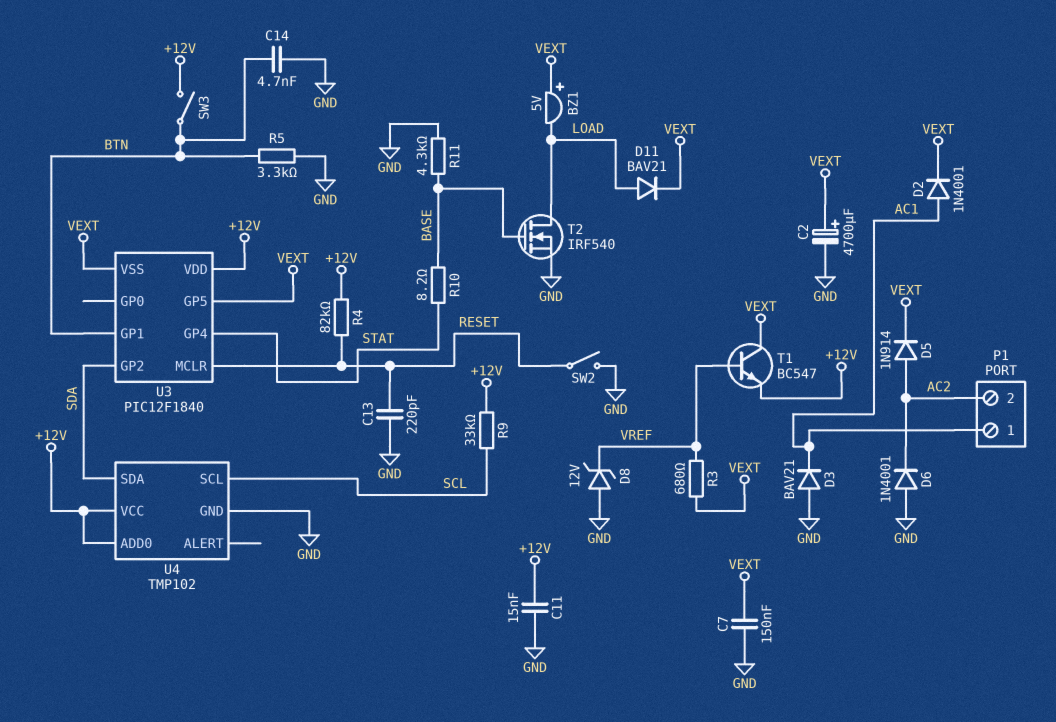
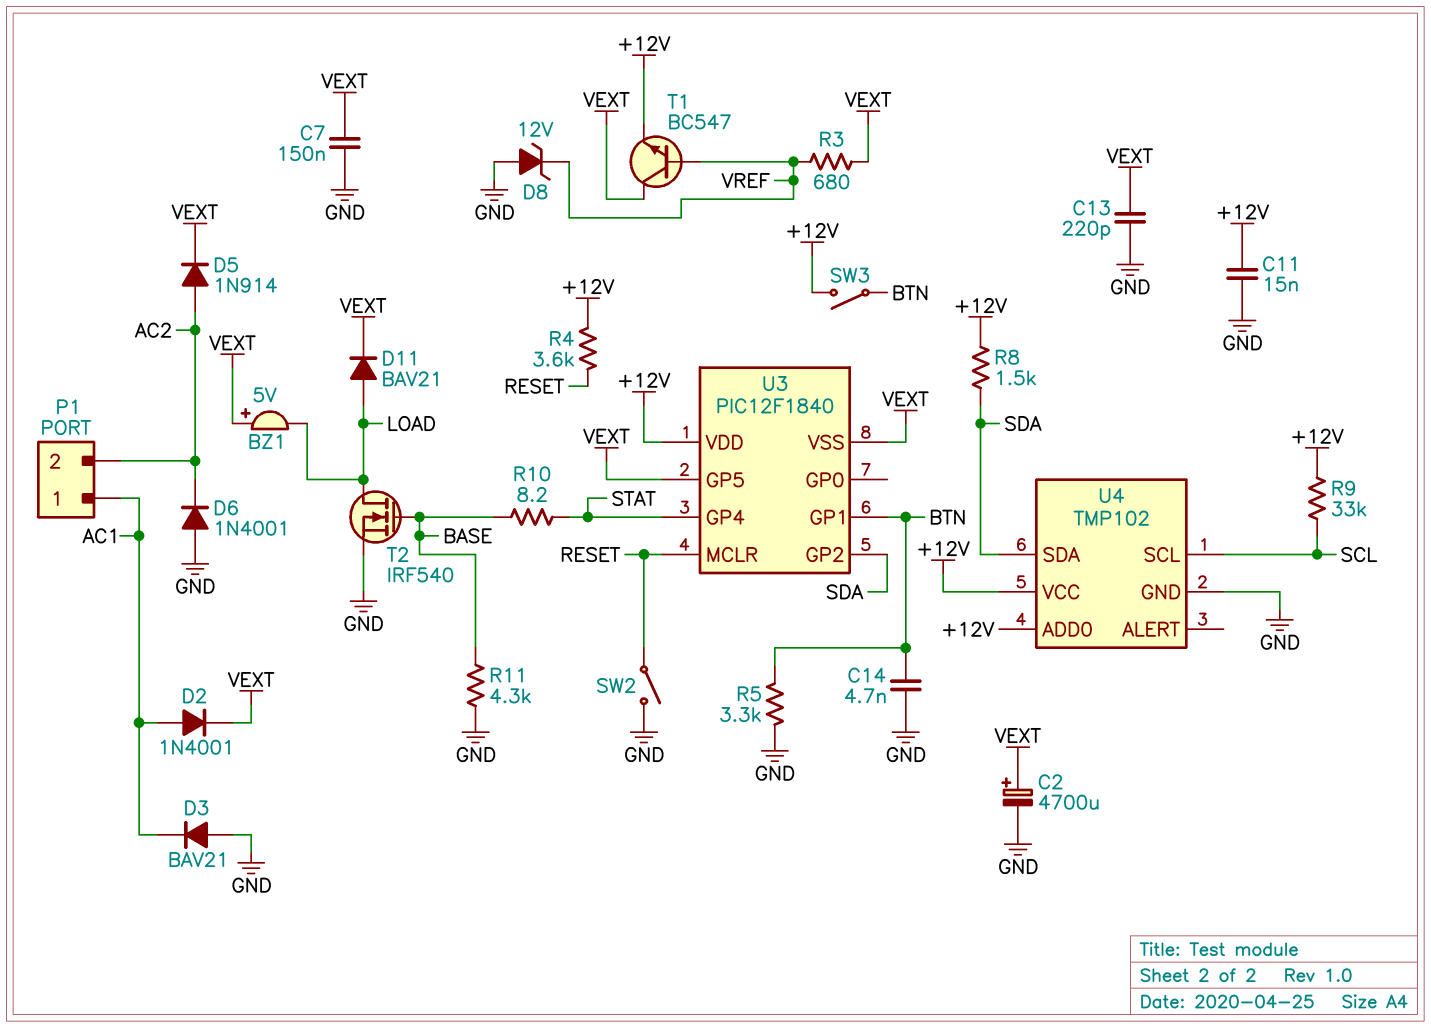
C13: 220pF (GND, RESET) -> 220pF (GND, VEXT)
R4: 82k (+12V, RESET) -> 3.6k (+12V, RESET)
R8: none -> 1.5k (+12V, SDA)

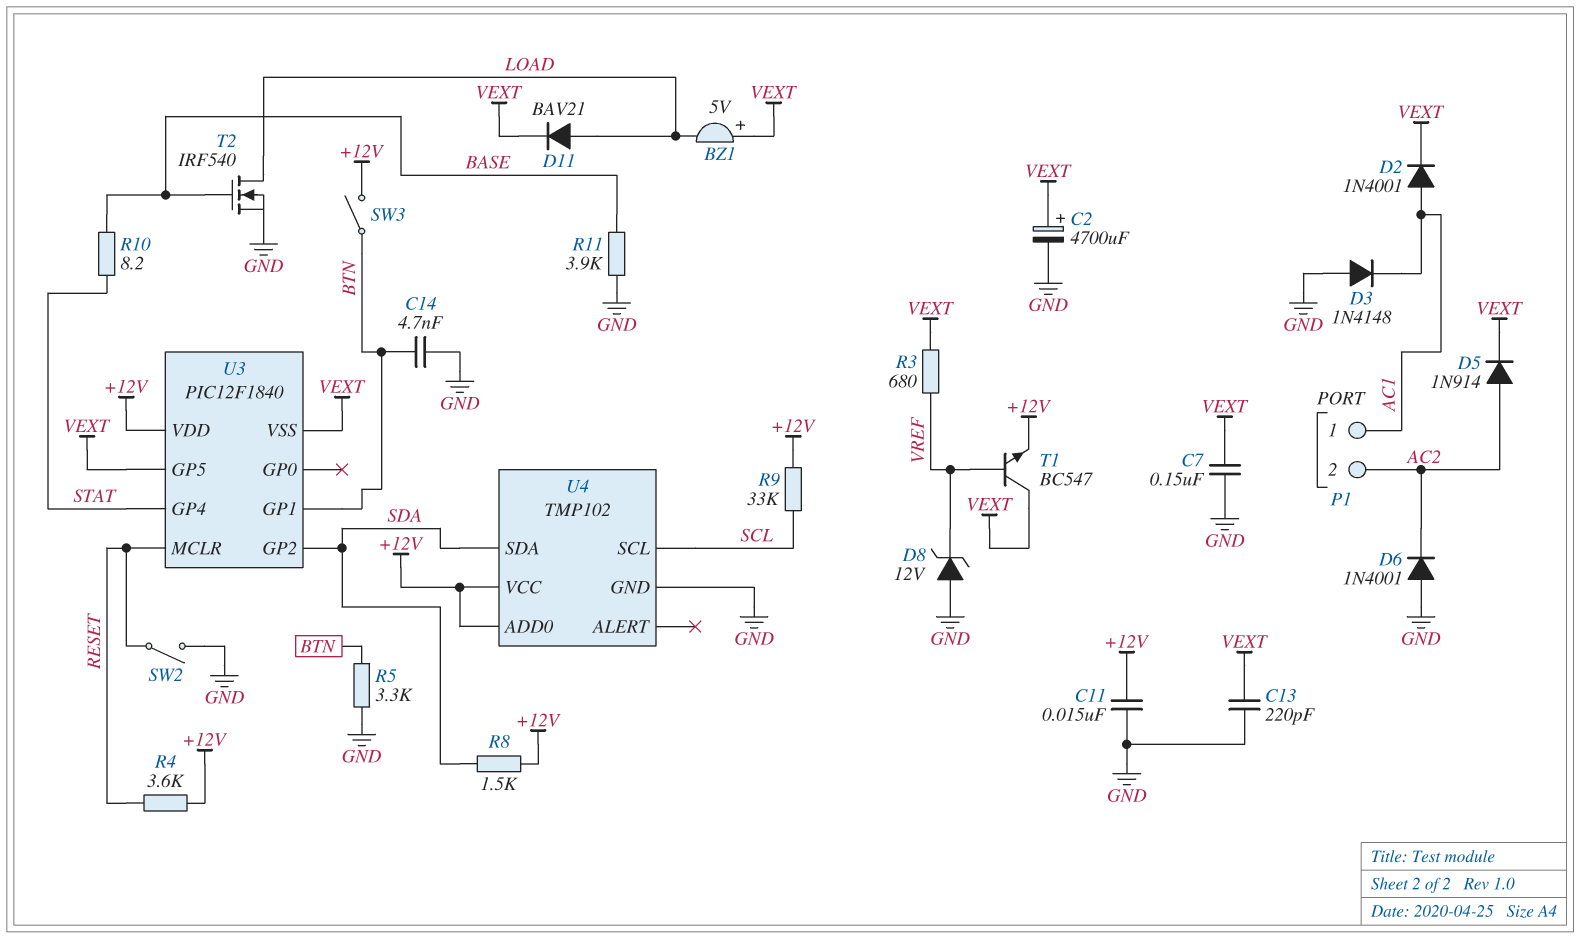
D3: diode BAV21 (A GND, K AC1) -> diode 1N4148 (A GND, K AC1)
R11: 4.3k (BASE, GND) -> 3.9k (BASE, GND)

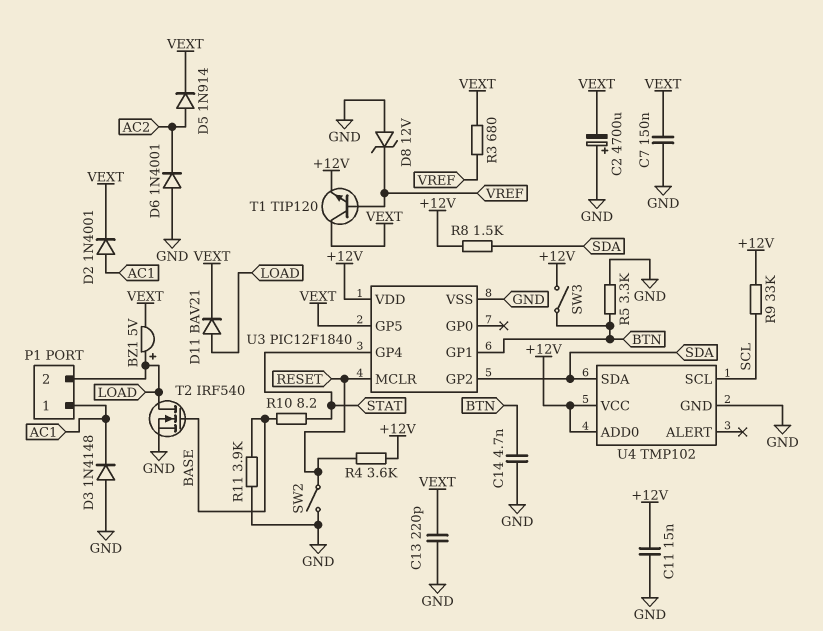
BZ1: buzzer 5V (plus VEXT, minus LOAD) -> buzzer 5V (plus LOAD, minus VEXT)
C2: 4700uF (plus VEXT, minus GND) -> 4700uF (plus GND, minus VEXT)
P1 pin 2: AC2 -> LOAD
T1: NPN BC547 (B VREF, C VEXT, E +12V) -> NPN TIP120 (B VREF, C VEXT, E +12V)
U3 pin VSS: VEXT -> GND

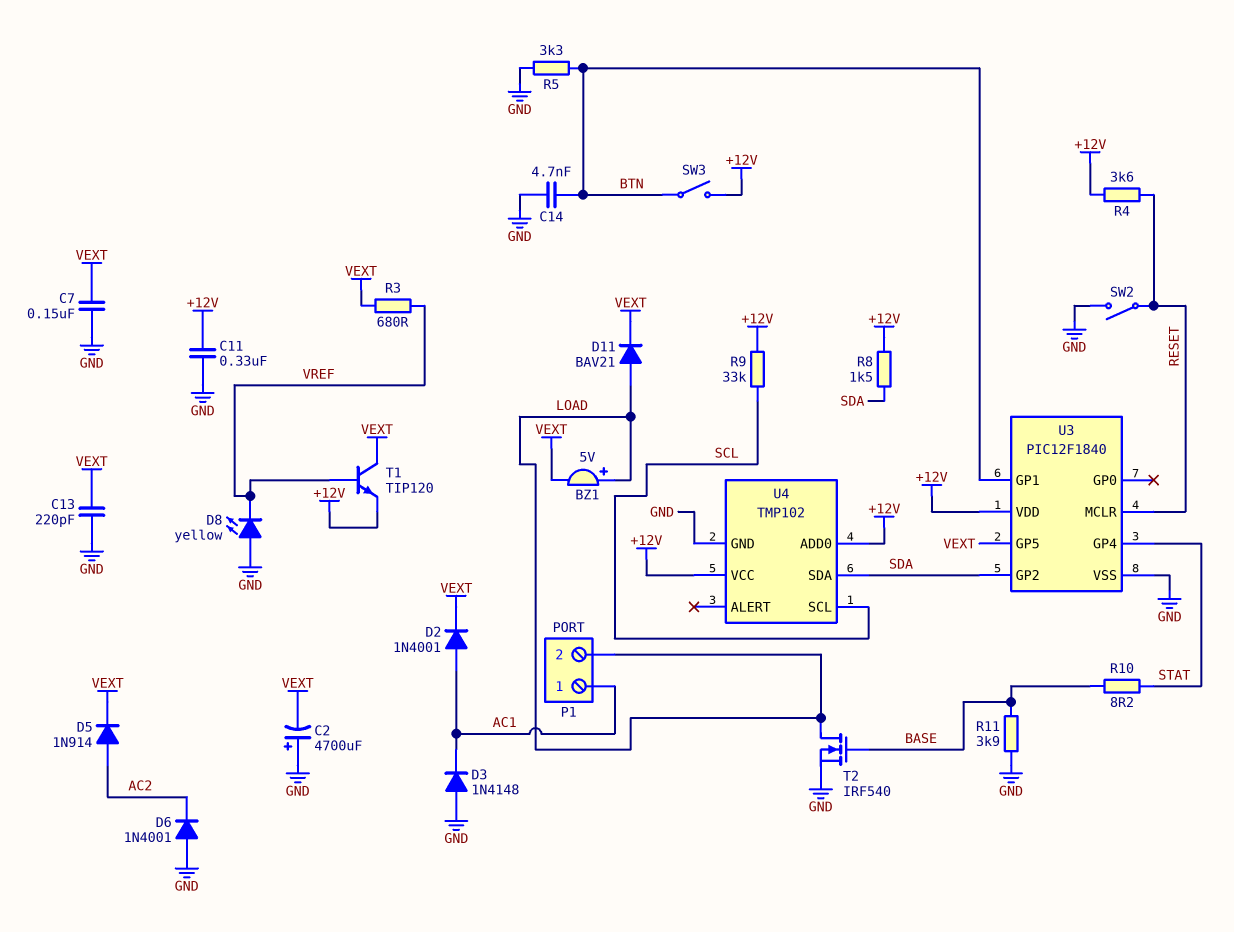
C11: 15nF (+12V, GND) -> 330nF (+12V, GND)
D8: zener 12V (A GND, K VREF) -> LED yellow (A GND, K VREF)

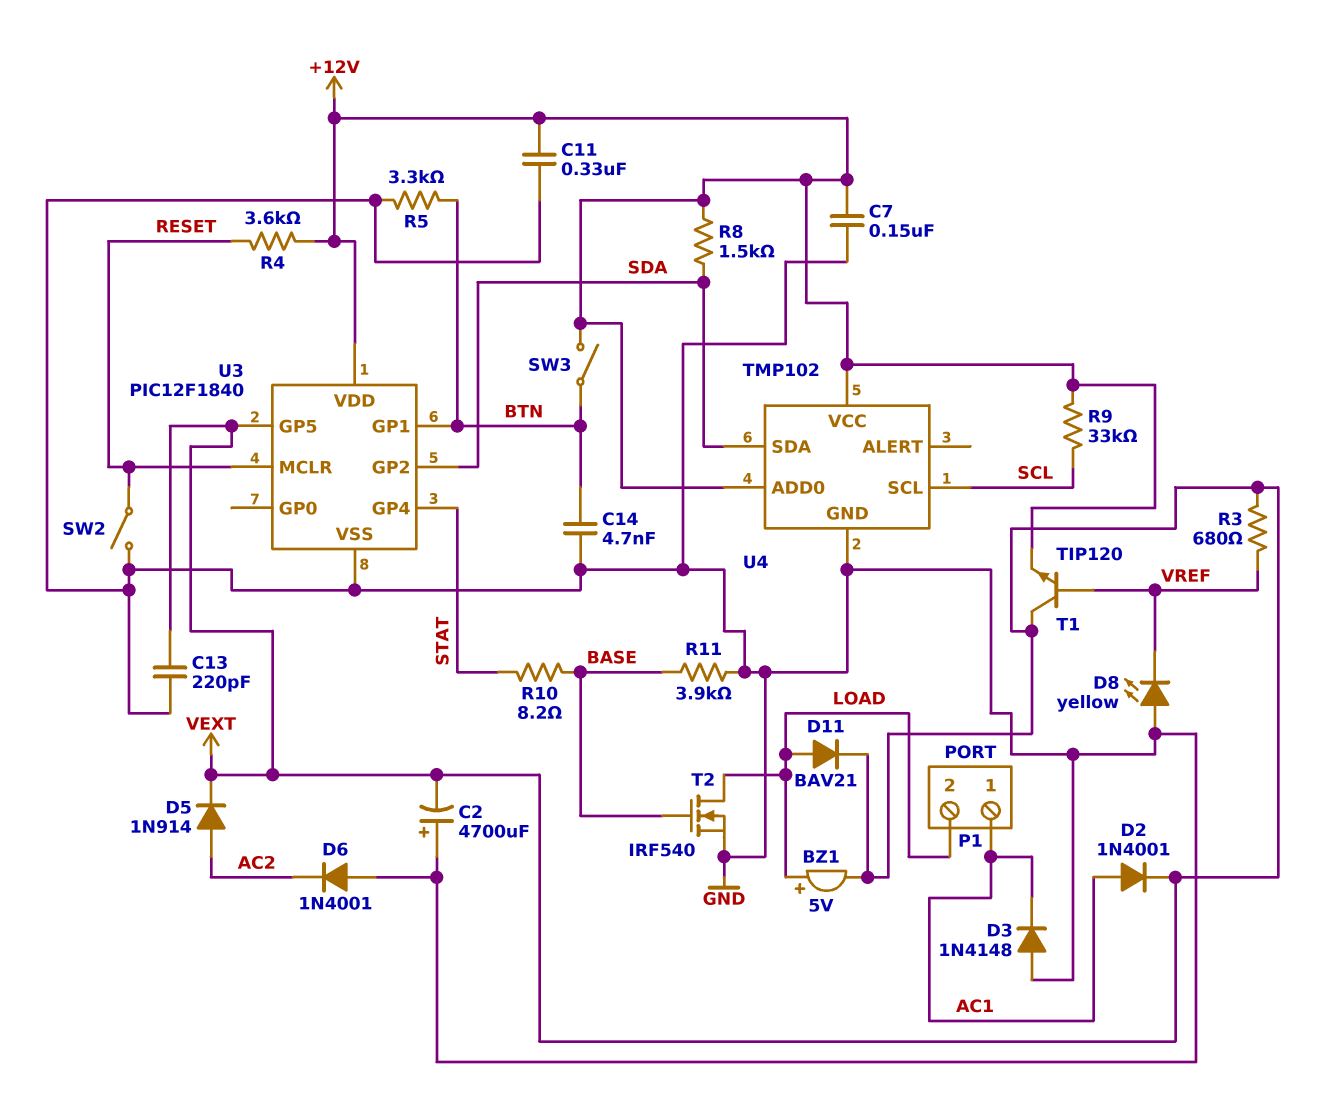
C7: 150nF (GND, VEXT) -> 150nF (+12V, GND)

